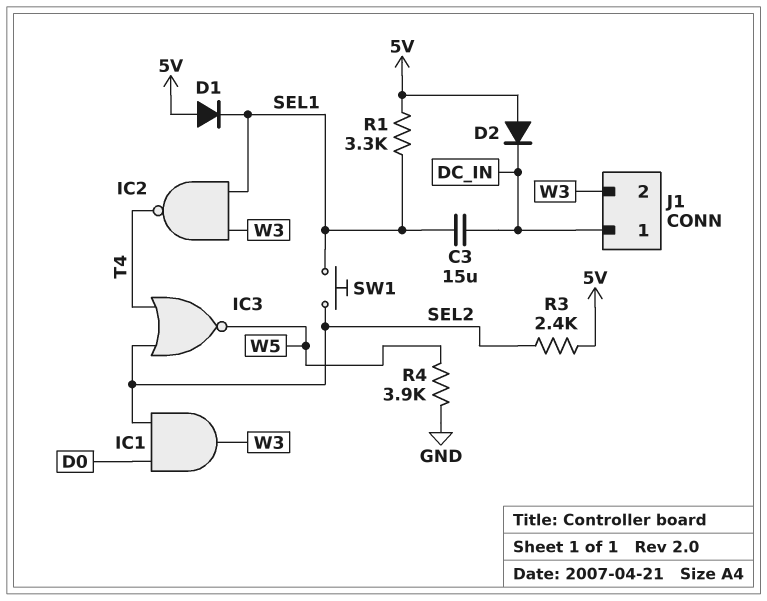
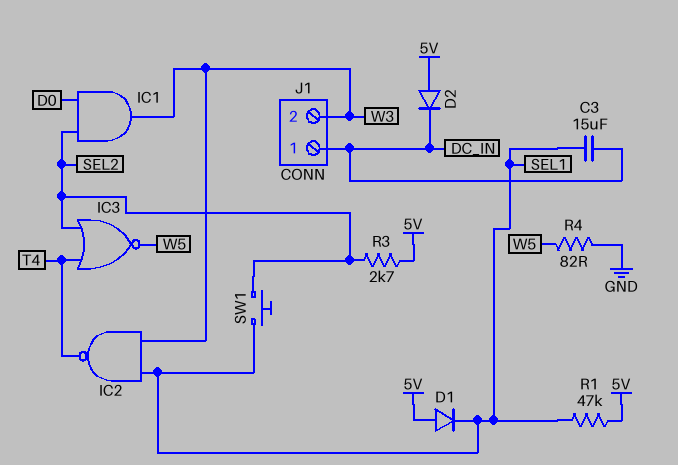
R1: 3.3k (5V, SEL1) -> 47k (5V, SEL1)
R3: 2.4k (5V, SEL2) -> 2.7k (5V, SEL2)
R4: 3.9k (GND, W5) -> 82 (GND, W5)

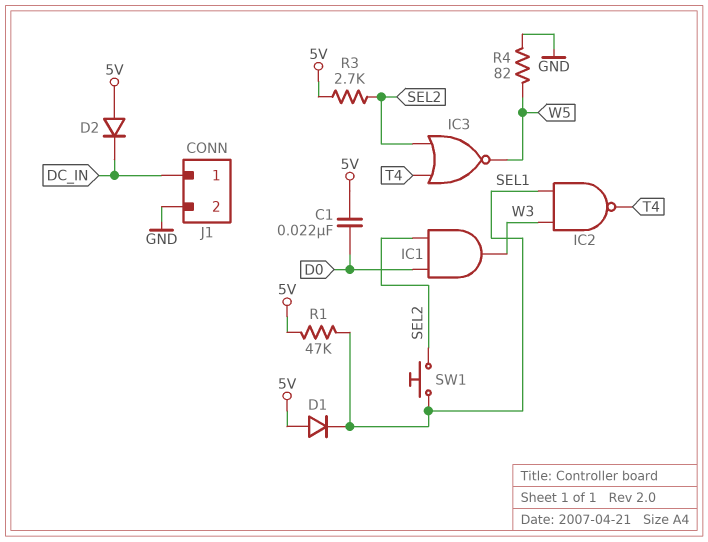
C1: none -> 22nF (5V, D0)
C3: 15uF (DC_IN, SEL1) -> none
J1 pin 2: W3 -> GND

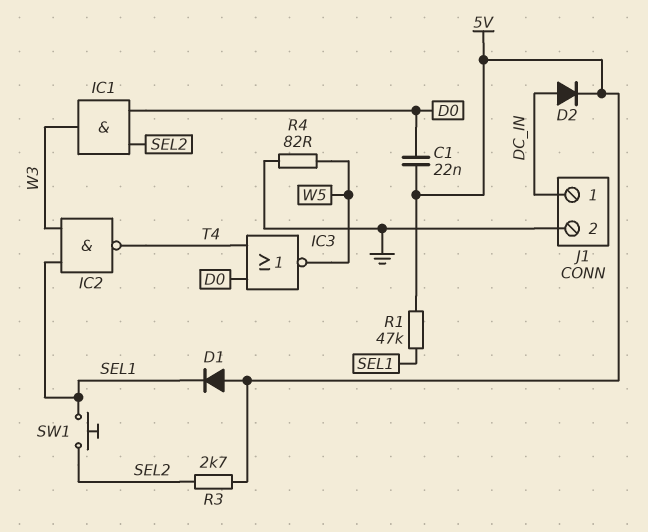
D2: diode (A 5V, K DC_IN) -> diode (A DC_IN, K 5V)
IC3: NOR (in SEL2, in T4, out W5) -> NOR (in D0, in T4, out W5)

